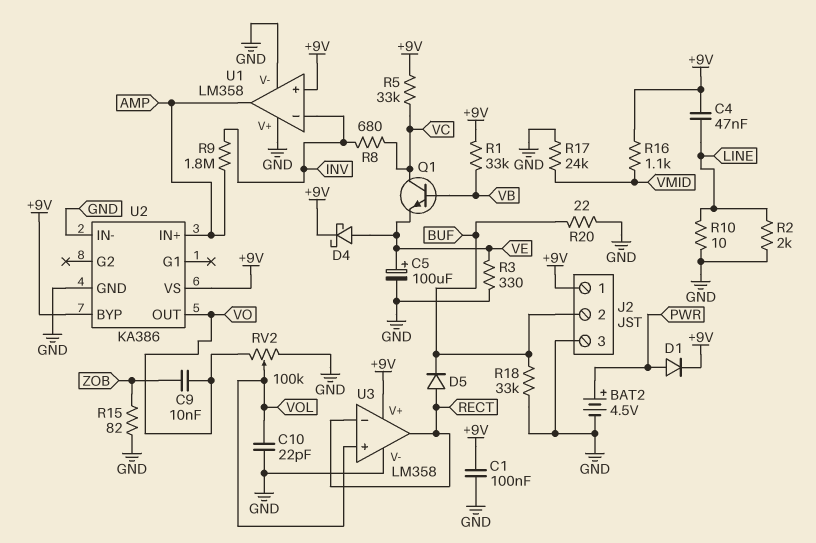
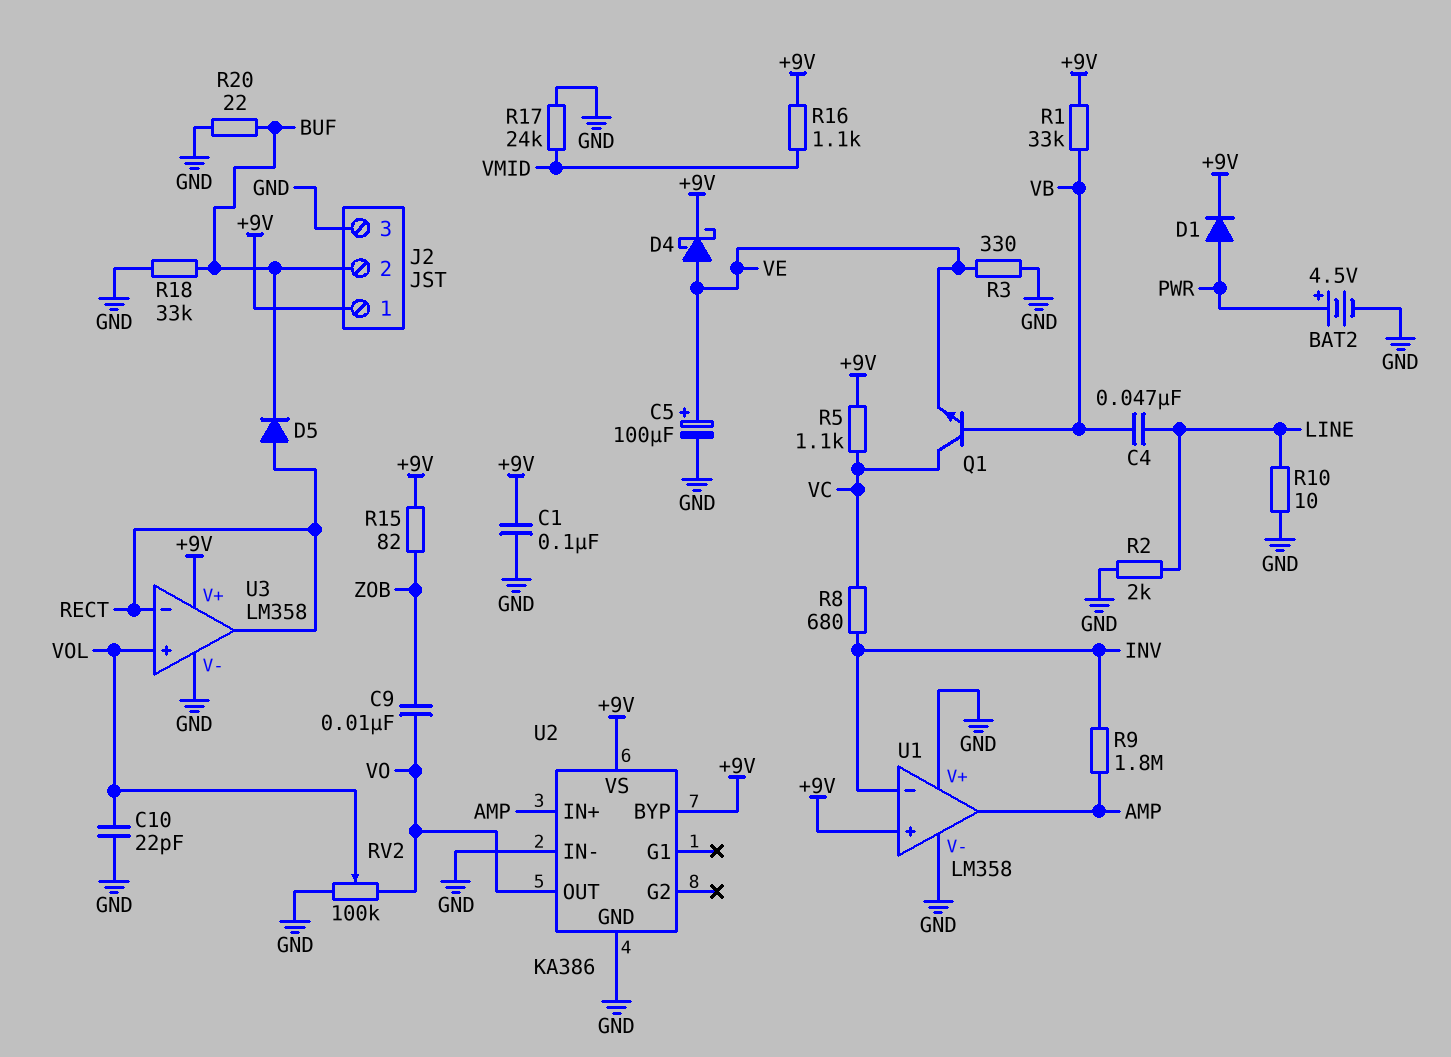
C4: 47nF (+9V, LINE) -> 47nF (LINE, VB)
R5: 33k (+9V, VC) -> 1.1k (+9V, VC)
R15: 82 (GND, ZOB) -> 82 (+9V, ZOB)

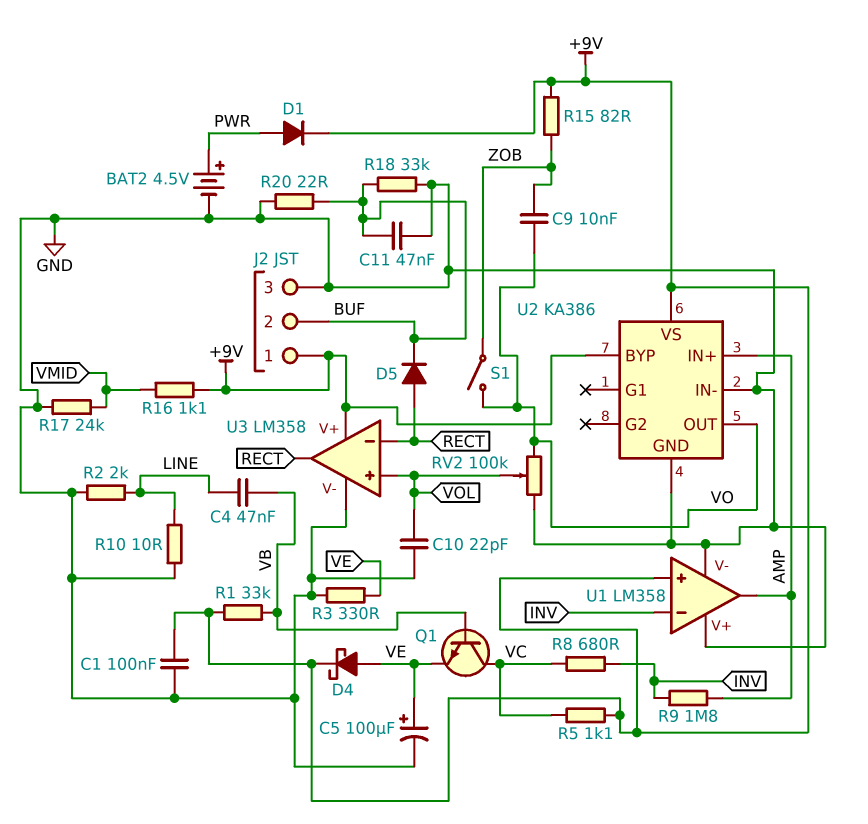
C11: none -> 47nF (BUF, GND)
S1: none -> switch (VO, ZOB)

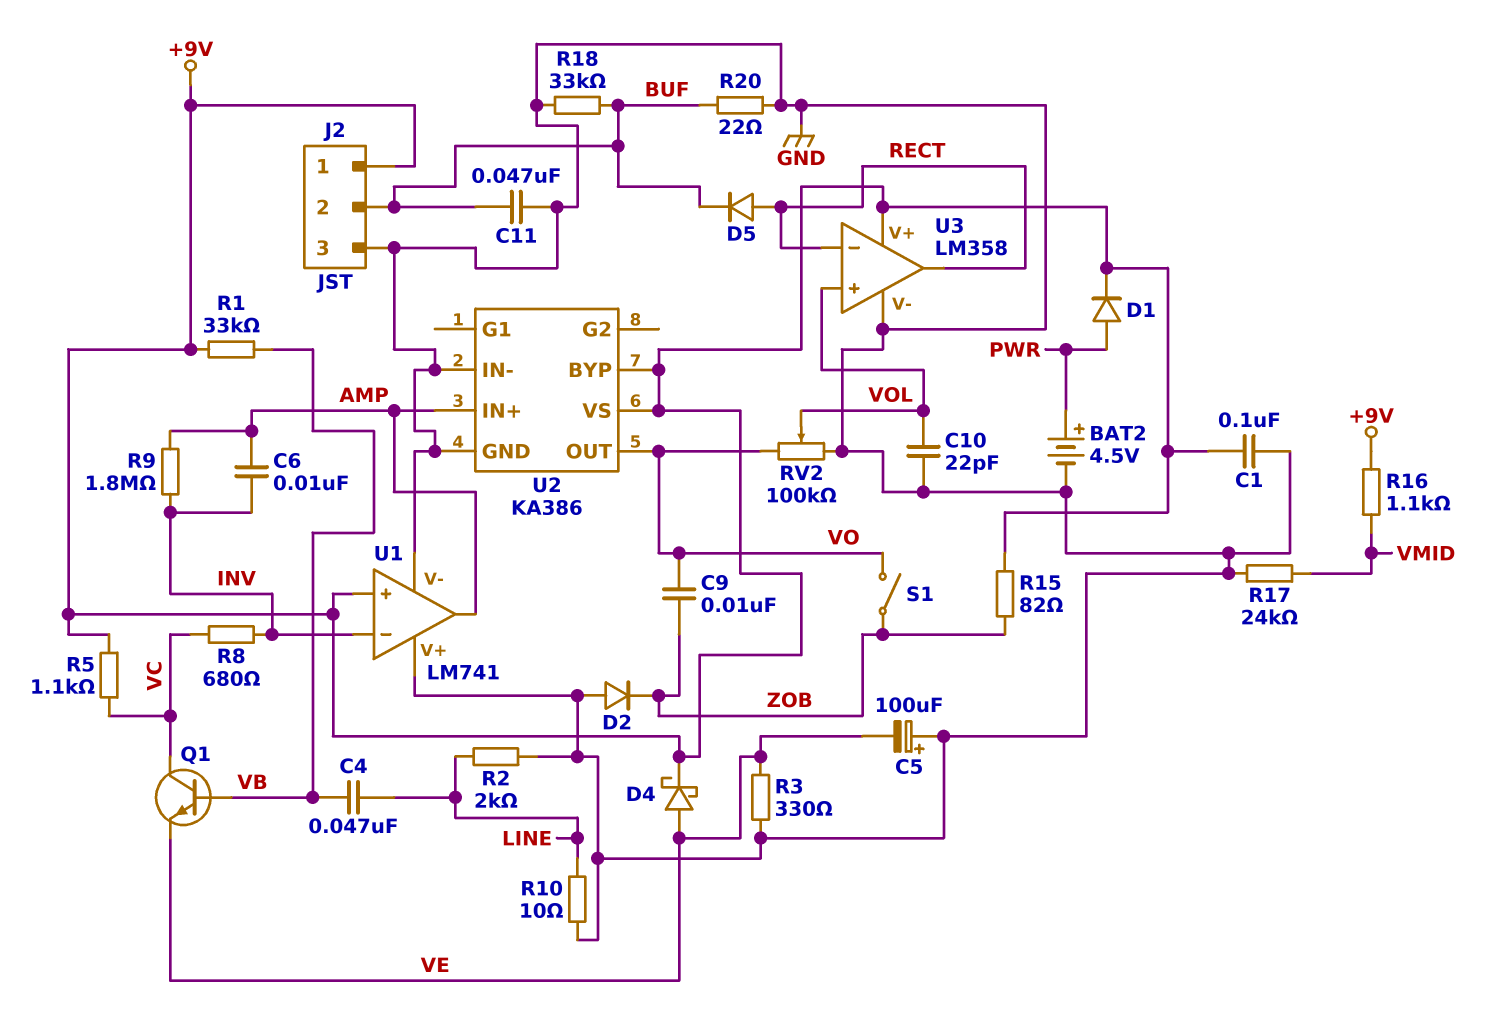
C5: 100uF (plus VE, minus GND) -> 100uF (plus GND, minus VE)
C6: none -> 10nF (AMP, INV)
D2: none -> diode (A GND, K ZOB)
U1: LM358 -> LM741

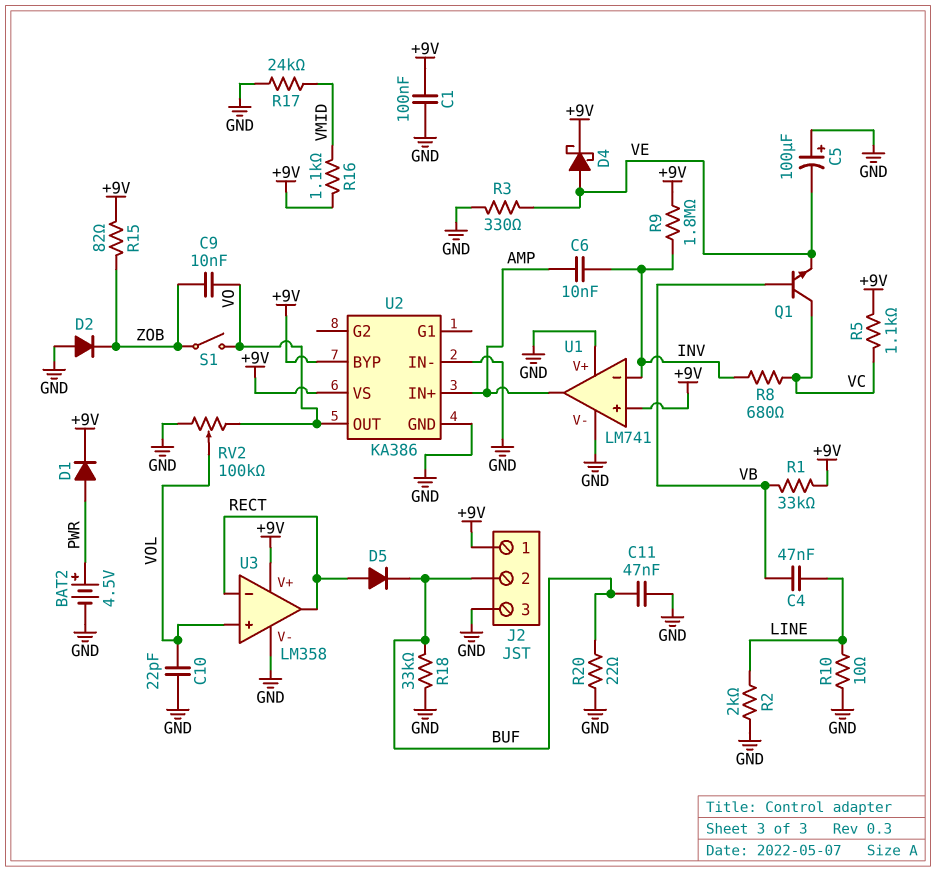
R9: 1.8M (AMP, INV) -> 1.8M (+9V, INV)

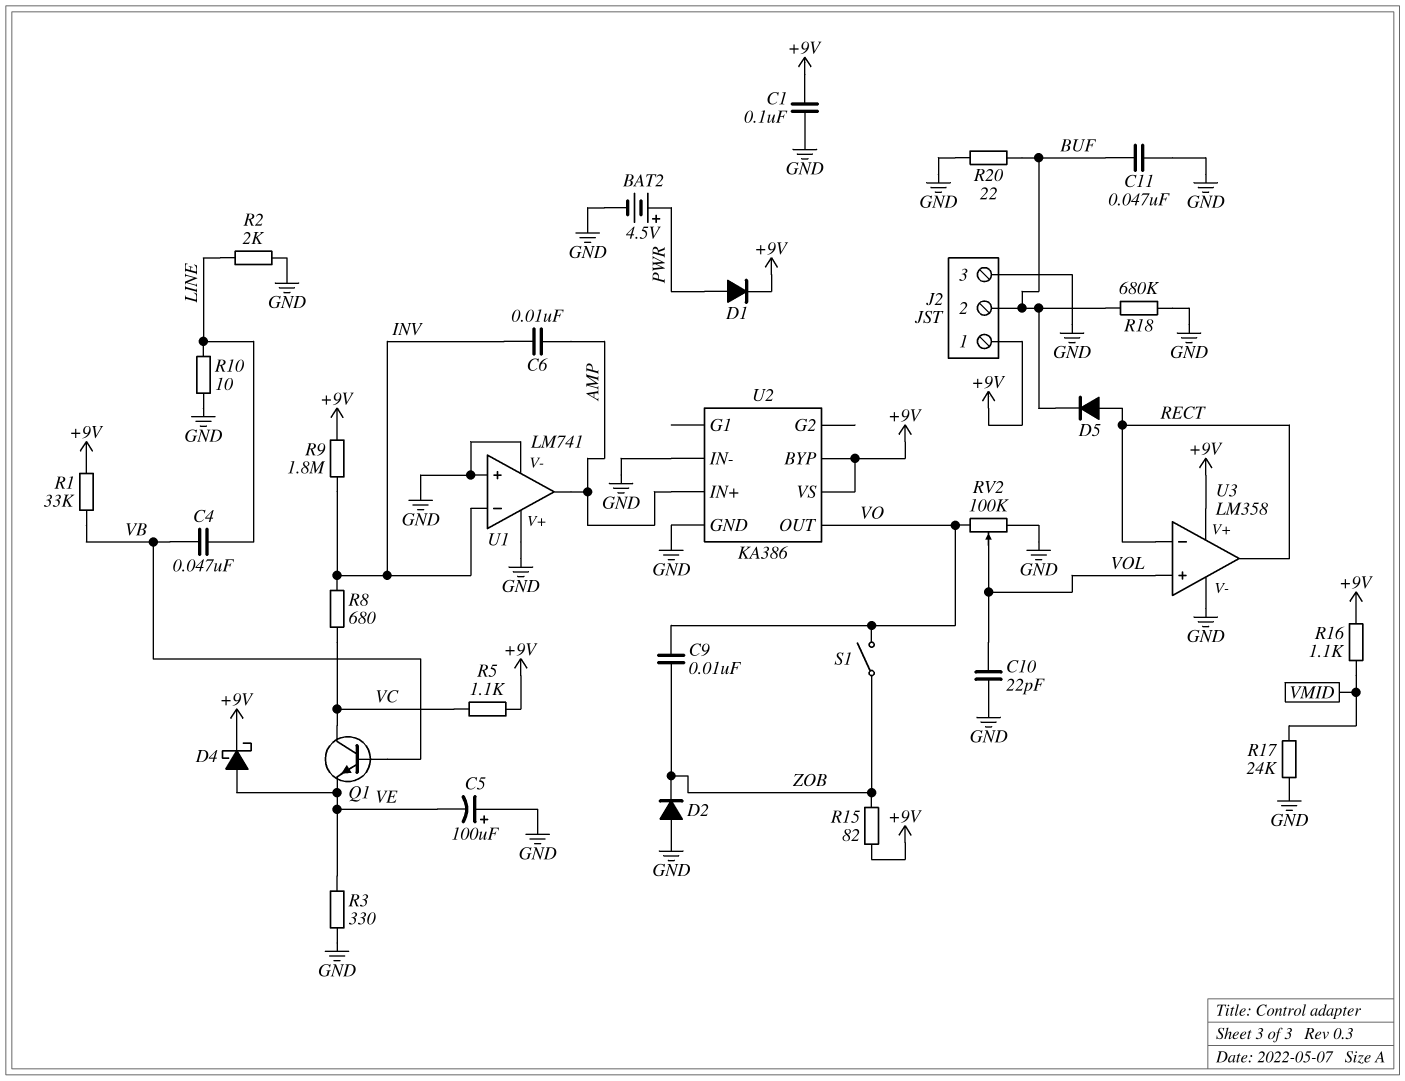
R18: 33k (BUF, GND) -> 680k (BUF, GND)
U1 pin in+: +9V -> GND

